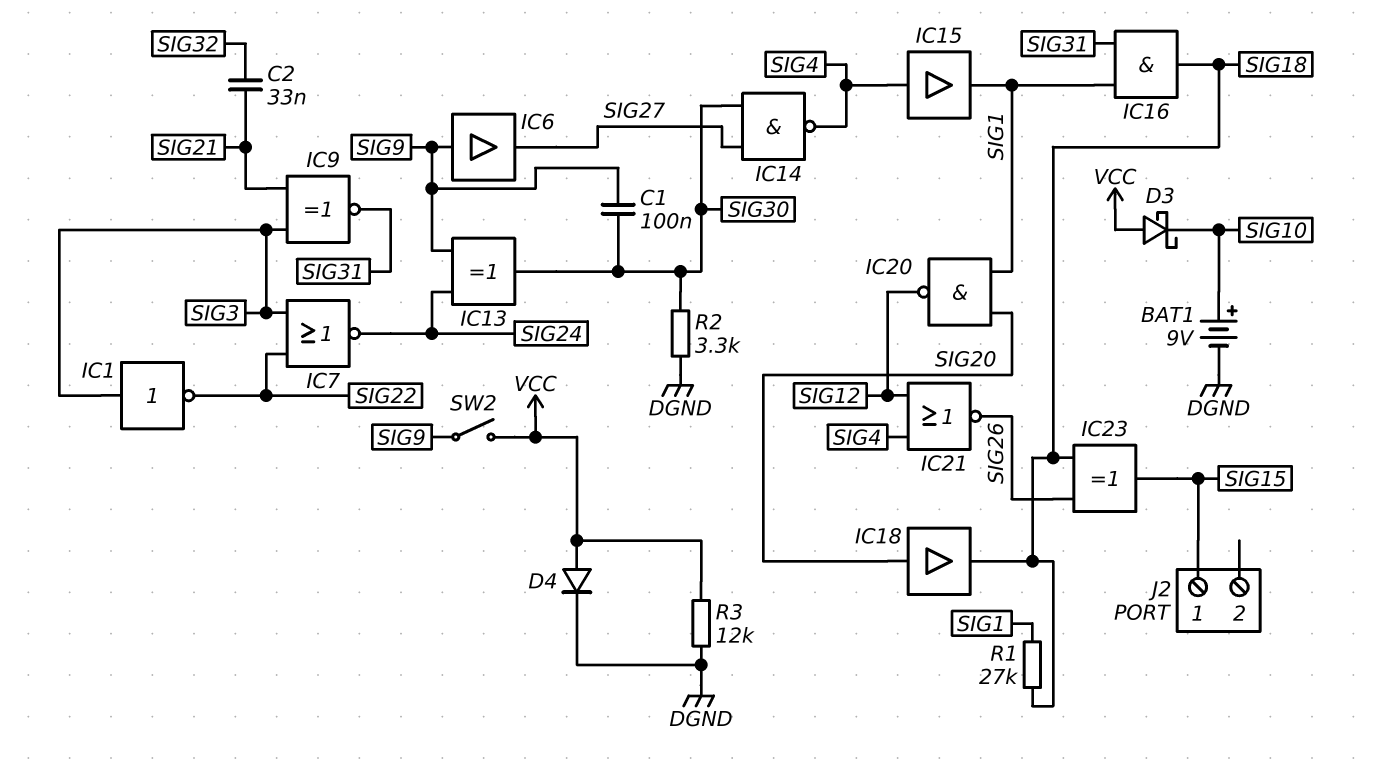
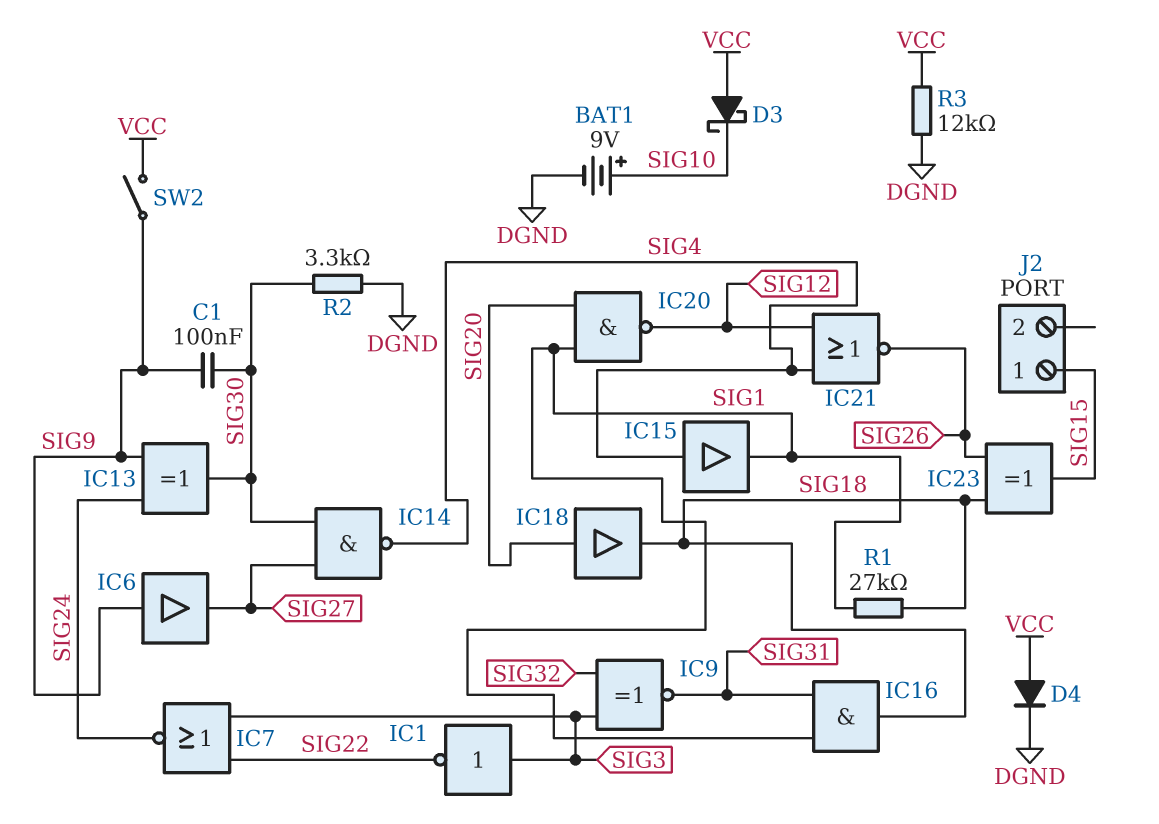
C2: 33nF (SIG21, SIG32) -> none
IC9: XNOR (in SIG3, in SIG21, out SIG31) -> XNOR (in SIG3, in SIG32, out SIG31)

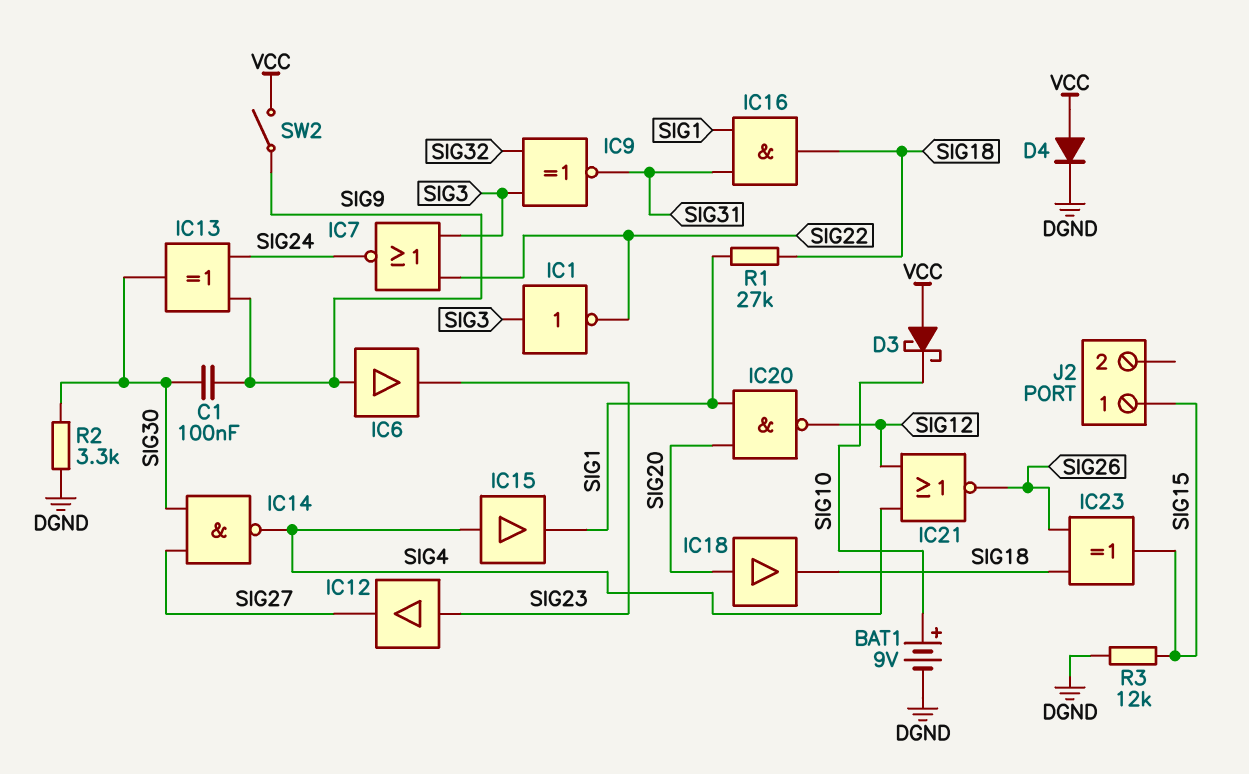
IC6: buffer (in SIG9, out SIG27) -> buffer (in SIG9, out SIG23)
IC12: none -> buffer (in SIG23, out SIG27)
R3: 12k (DGND, VCC) -> 12k (DGND, SIG15)

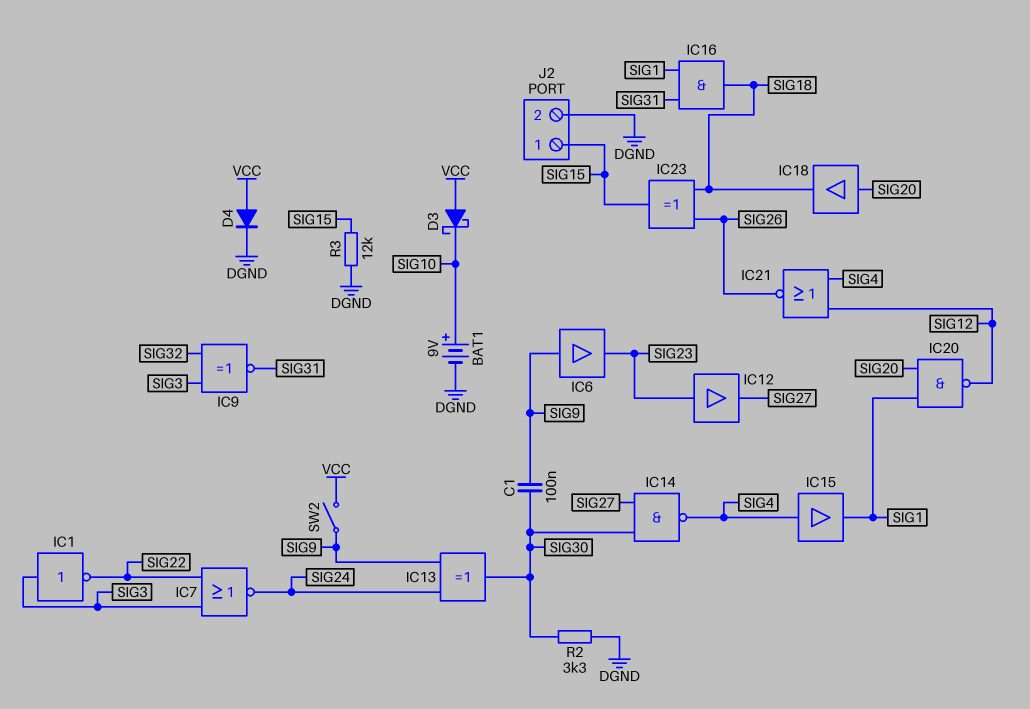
J2 pin 2: none -> DGND
R1: 27k (SIG1, SIG18) -> none

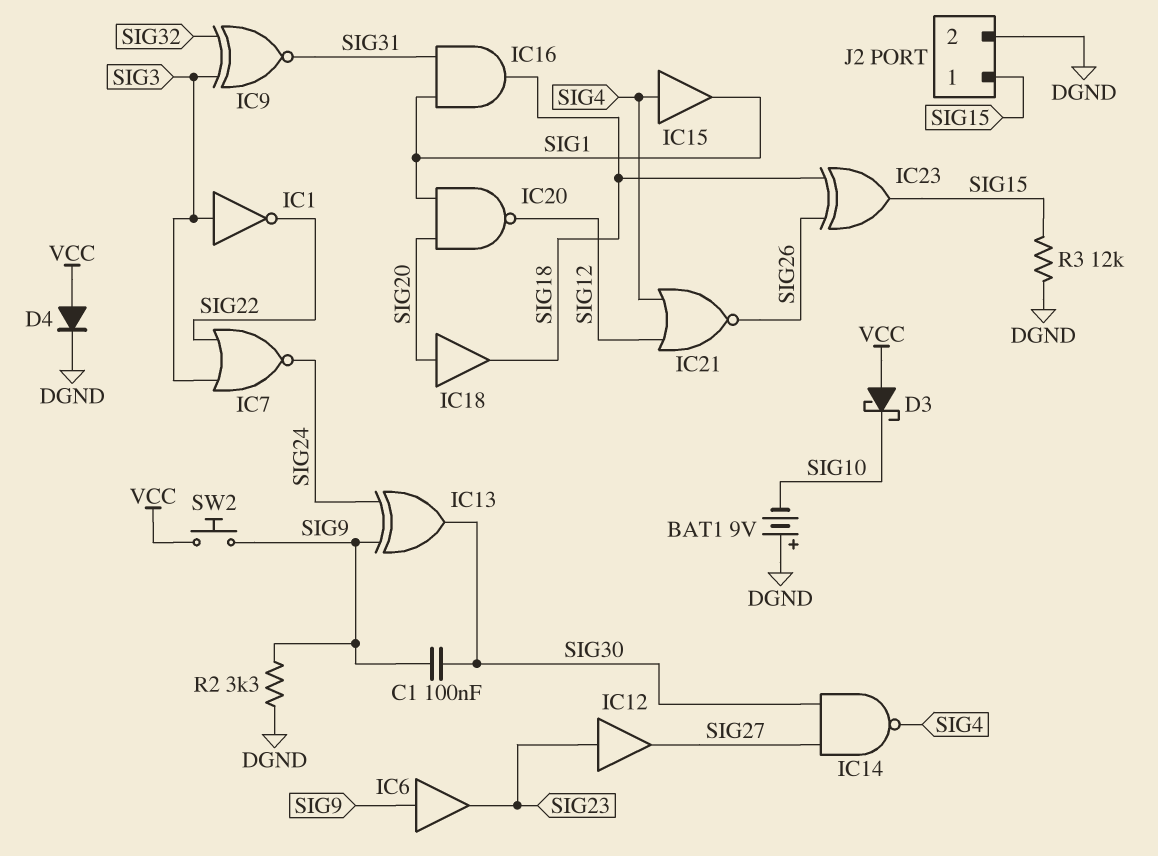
BAT1: 9V (plus SIG10, minus DGND) -> 9V (plus DGND, minus SIG10)
R2: 3.3k (DGND, SIG30) -> 3.3k (DGND, SIG9)
SW2: switch (SIG9, VCC) -> button (SIG9, VCC)

